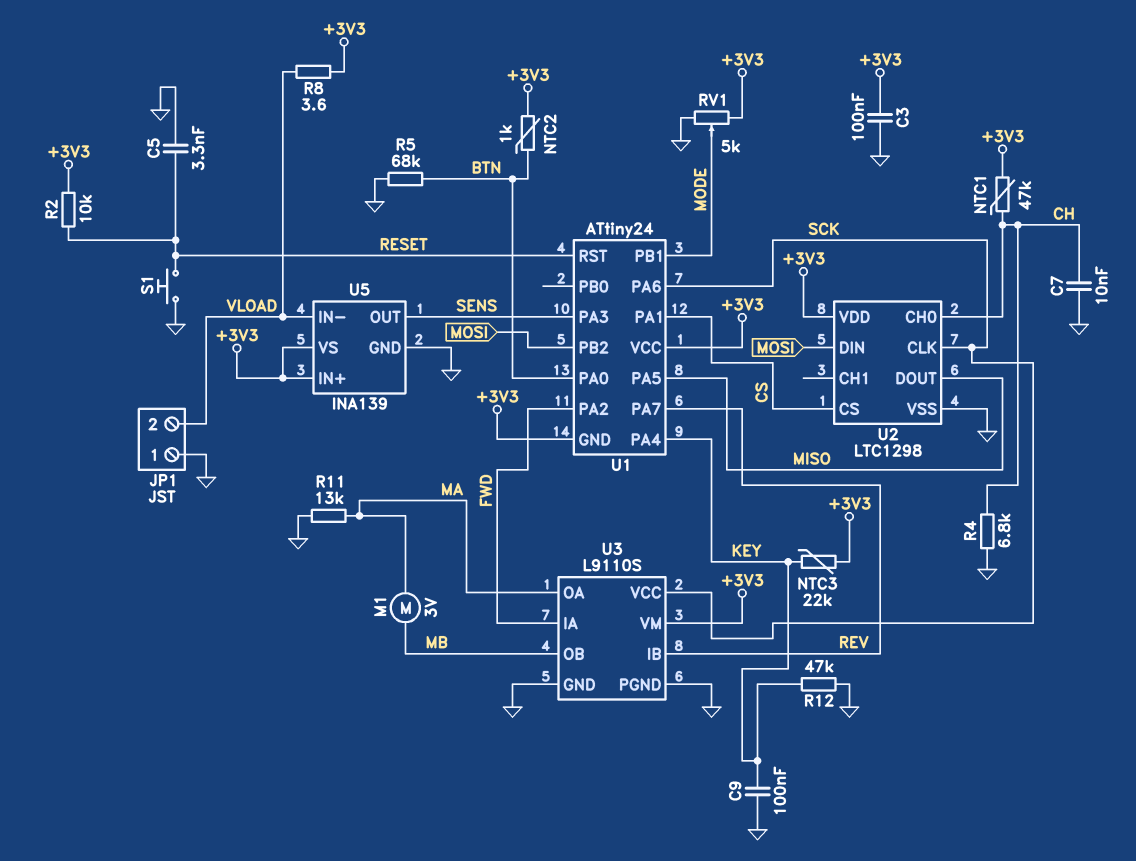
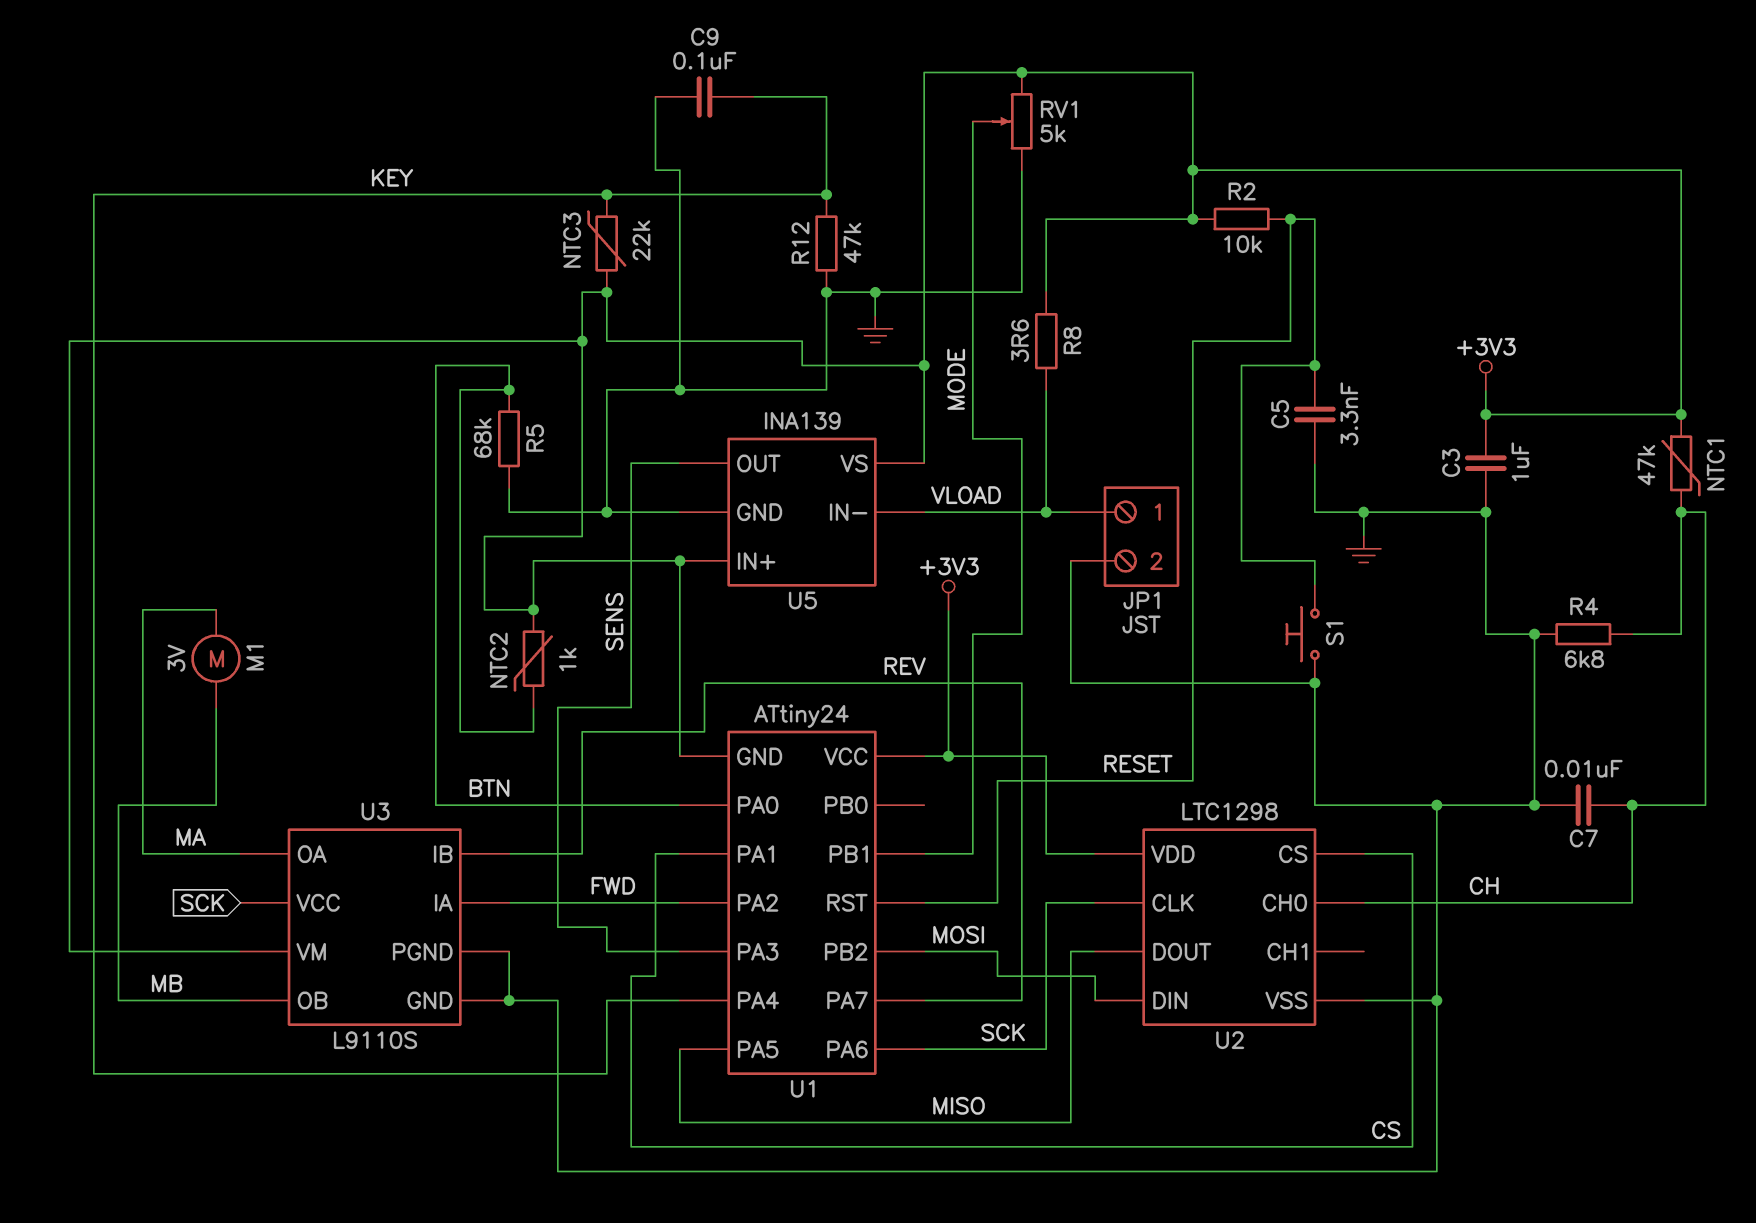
C3: 100nF (+3V3, GND) -> 1uF (+3V3, GND)
JP1 pin 1: GND -> VLOAD
JP1 pin 2: VLOAD -> GND
R11: 13k (GND, MA) -> none

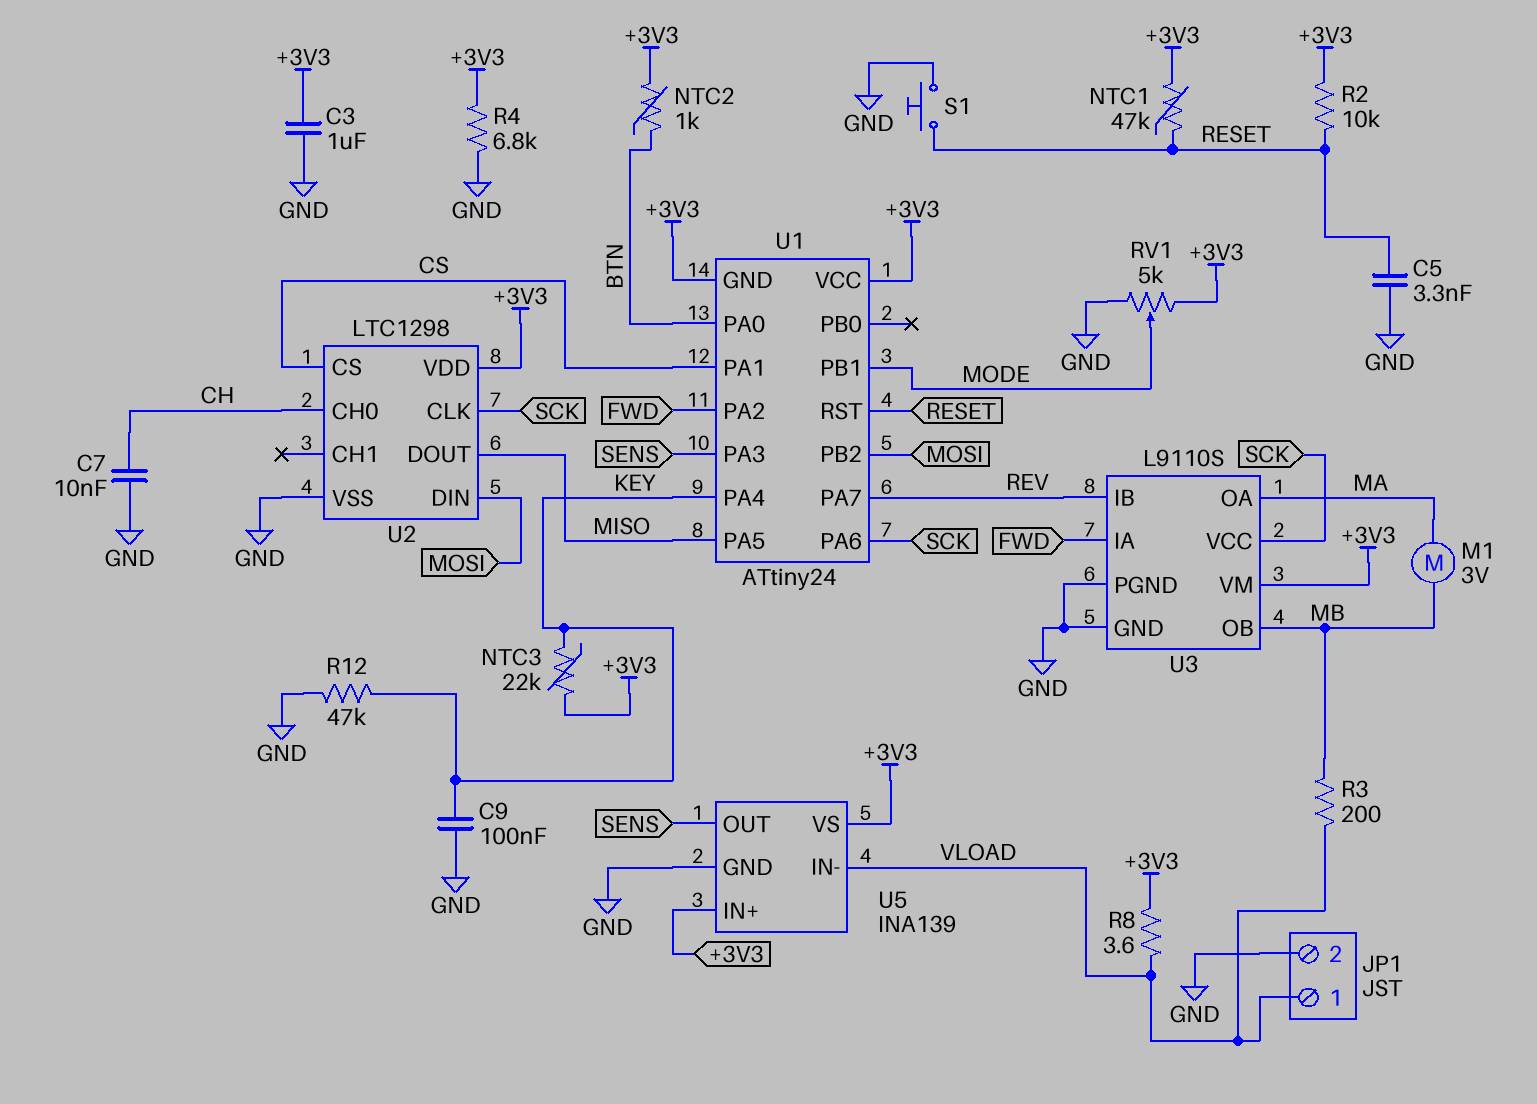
NTC1: 47k (+3V3, CH) -> 47k (+3V3, RESET)
R3: none -> 200 (MB, VLOAD)
R4: 6.8k (CH, GND) -> 6.8k (+3V3, GND)
R5: 68k (BTN, GND) -> none

